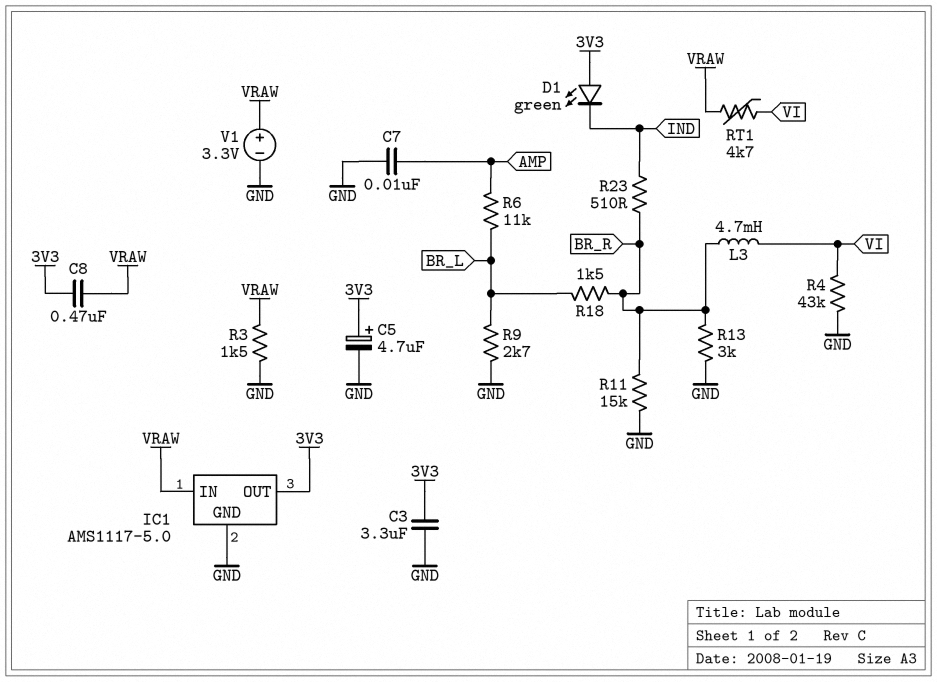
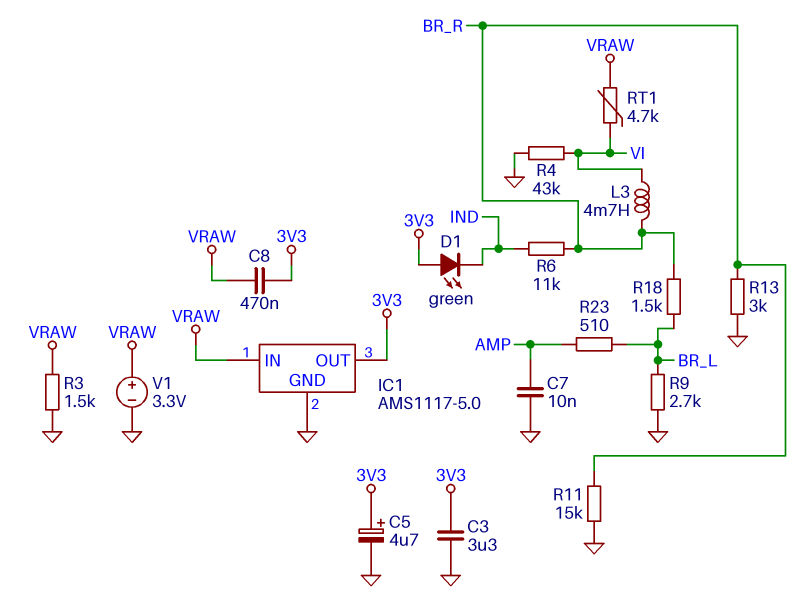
R6: 11k (AMP, BR_L) -> 11k (BR_R, IND)
R23: 510 (BR_R, IND) -> 510 (AMP, BR_L)

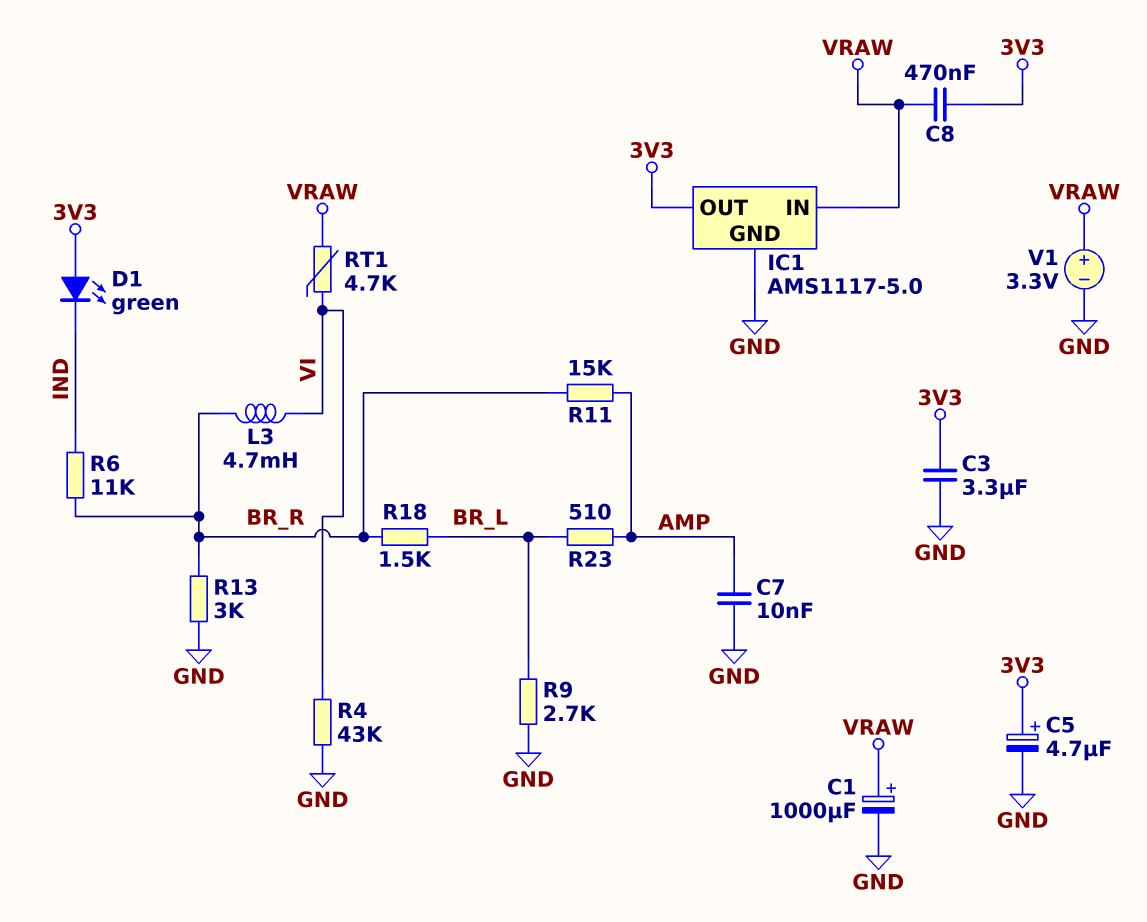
C1: none -> 1000uF (plus VRAW, minus GND)
R3: 1.5k (GND, VRAW) -> none
R11: 15k (BR_R, GND) -> 15k (AMP, BR_R)

